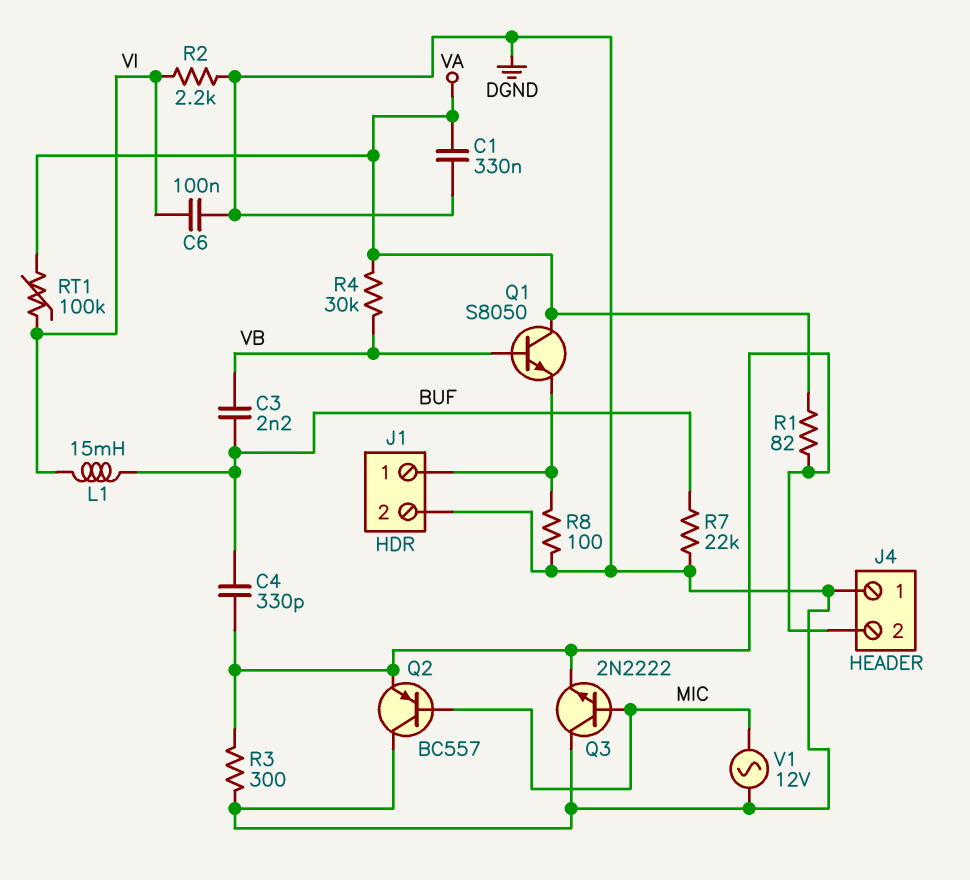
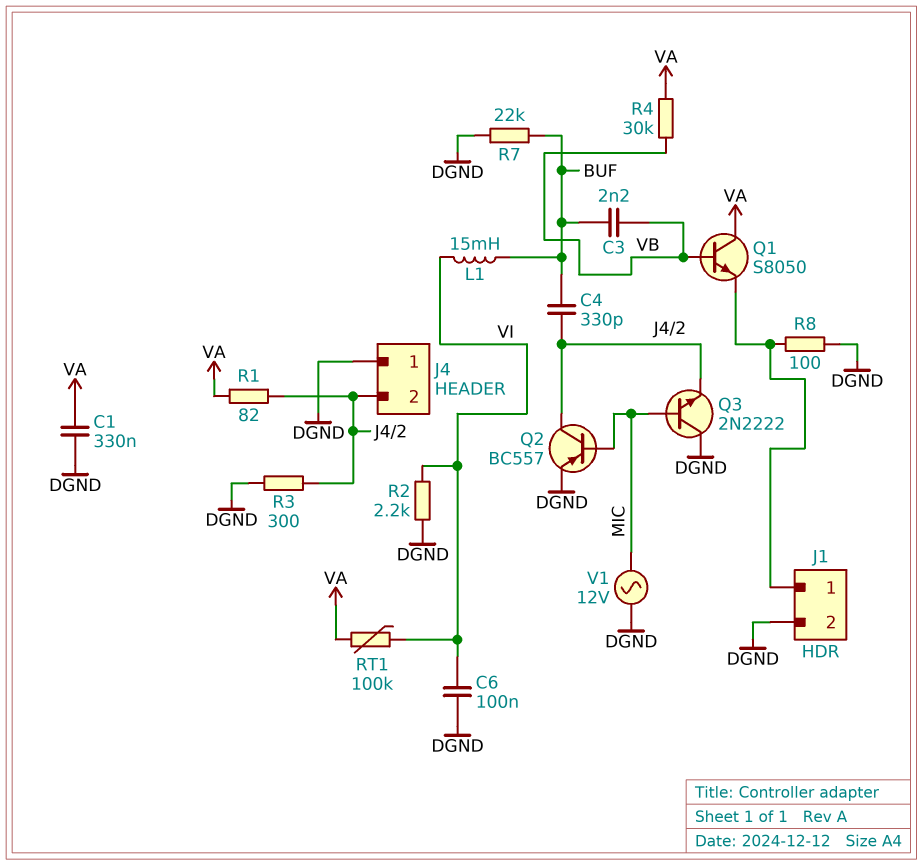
Q2: PNP BC557 (B MIC, C DGND, E J4/2) -> PNP BC557 (B MIC, C J4/2, E DGND)

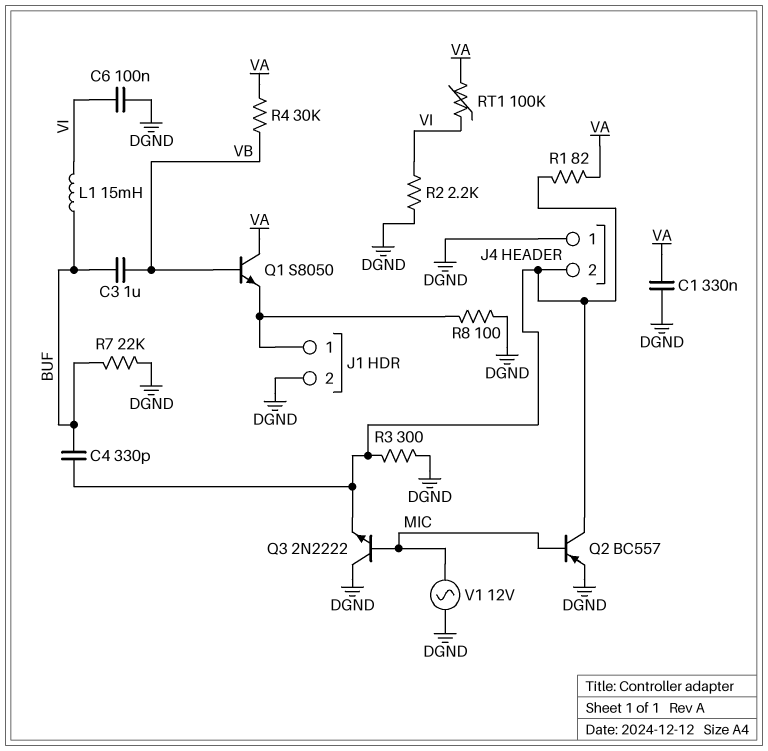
C3: 2.2nF (BUF, VB) -> 1uF (BUF, VB)

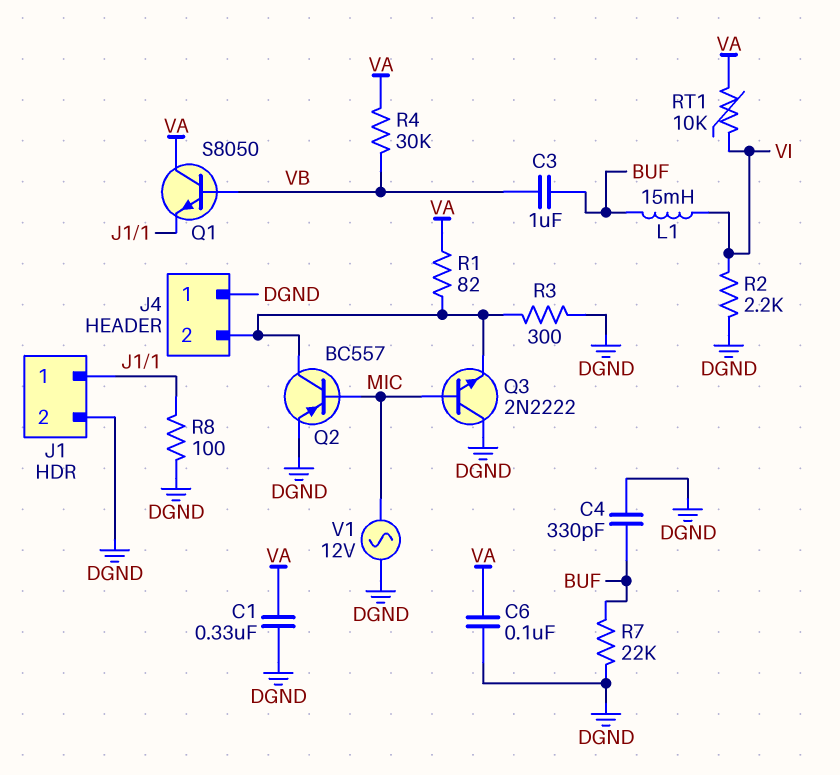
C4: 330pF (BUF, J4/2) -> 330pF (BUF, DGND)
C6: 100nF (DGND, VI) -> 100nF (DGND, VA)
RT1: 100k (VA, VI) -> 10k (VA, VI)

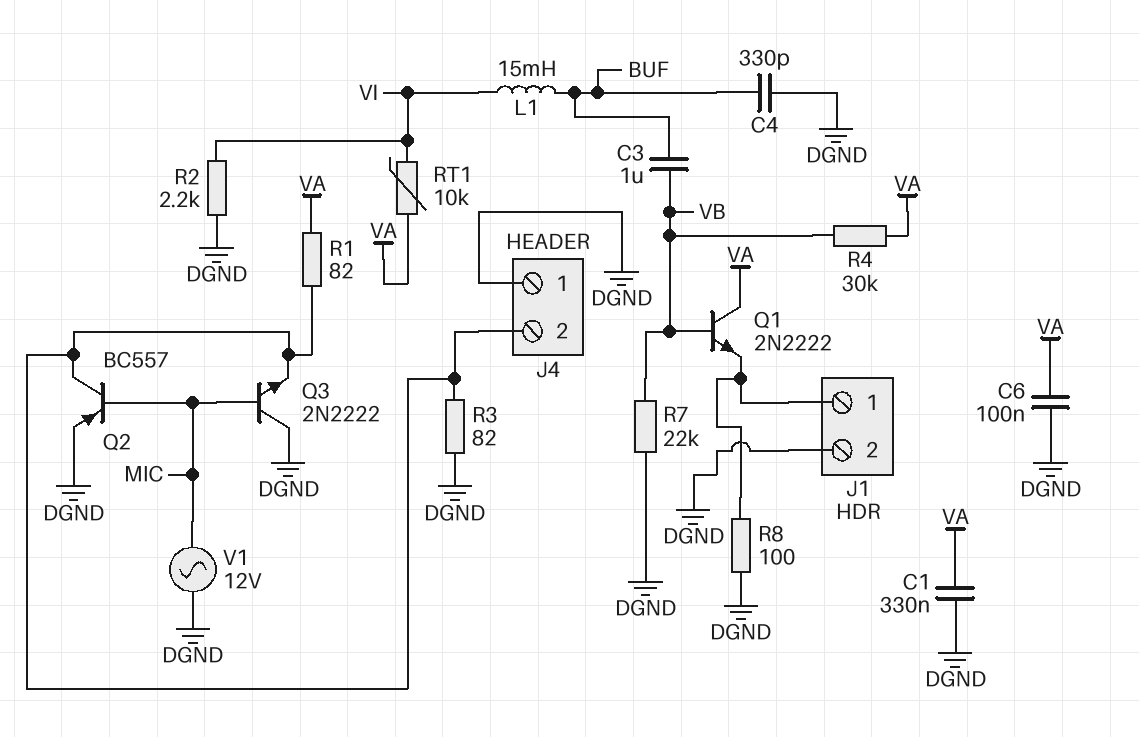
Q1: NPN S8050 (B VB, C VA, E J1/1) -> NPN 2N2222 (B VB, C VA, E J1/1)
R3: 300 (DGND, J4/2) -> 82 (DGND, J4/2)
R7: 22k (BUF, DGND) -> 22k (DGND, VB)

